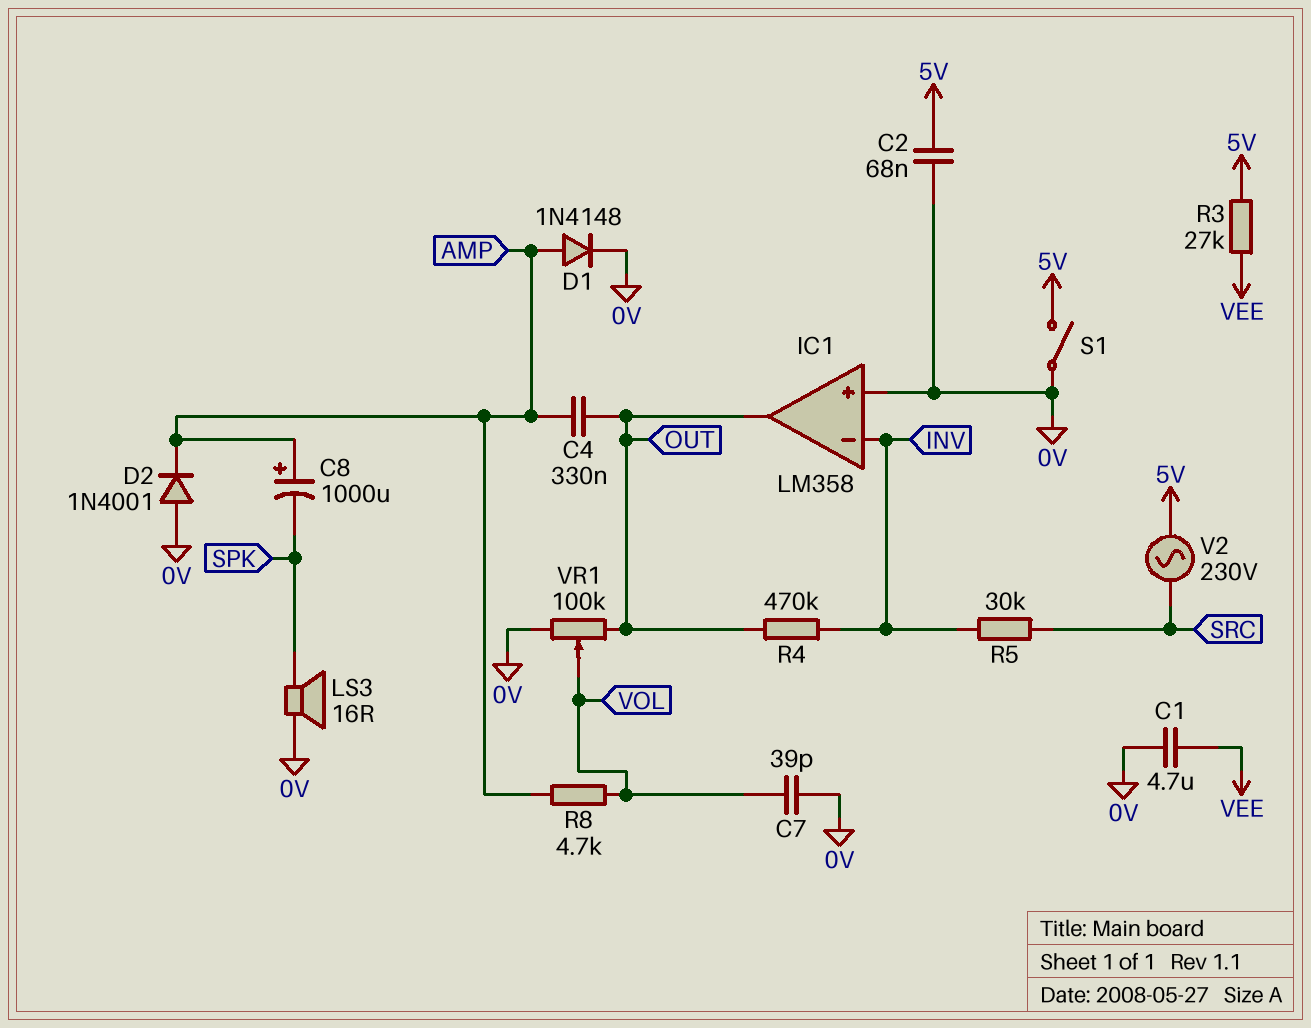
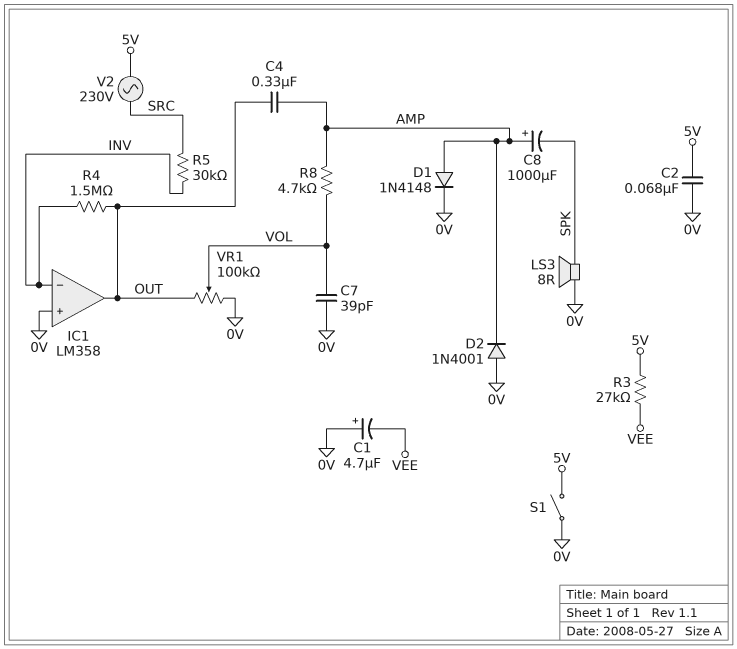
C1: 4.7uF (0V, VEE) -> 4.7uF (plus 0V, minus VEE)
LS3: speaker 16R (0V, SPK) -> speaker 8R (0V, SPK)
R4: 470k (INV, OUT) -> 1.5M (INV, OUT)

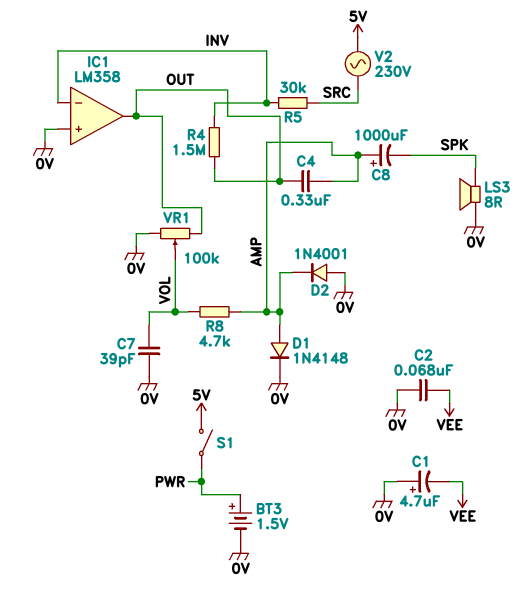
BT3: none -> 1.5V (plus PWR, minus 0V)
C2: 68nF (0V, 5V) -> 68nF (0V, VEE)
R3: 27k (5V, VEE) -> none
S1: switch (0V, 5V) -> switch (5V, PWR)

